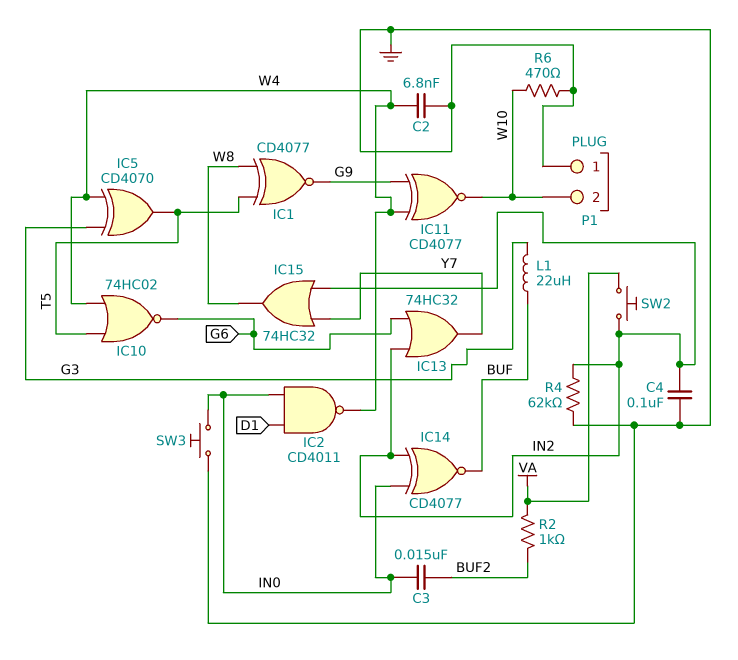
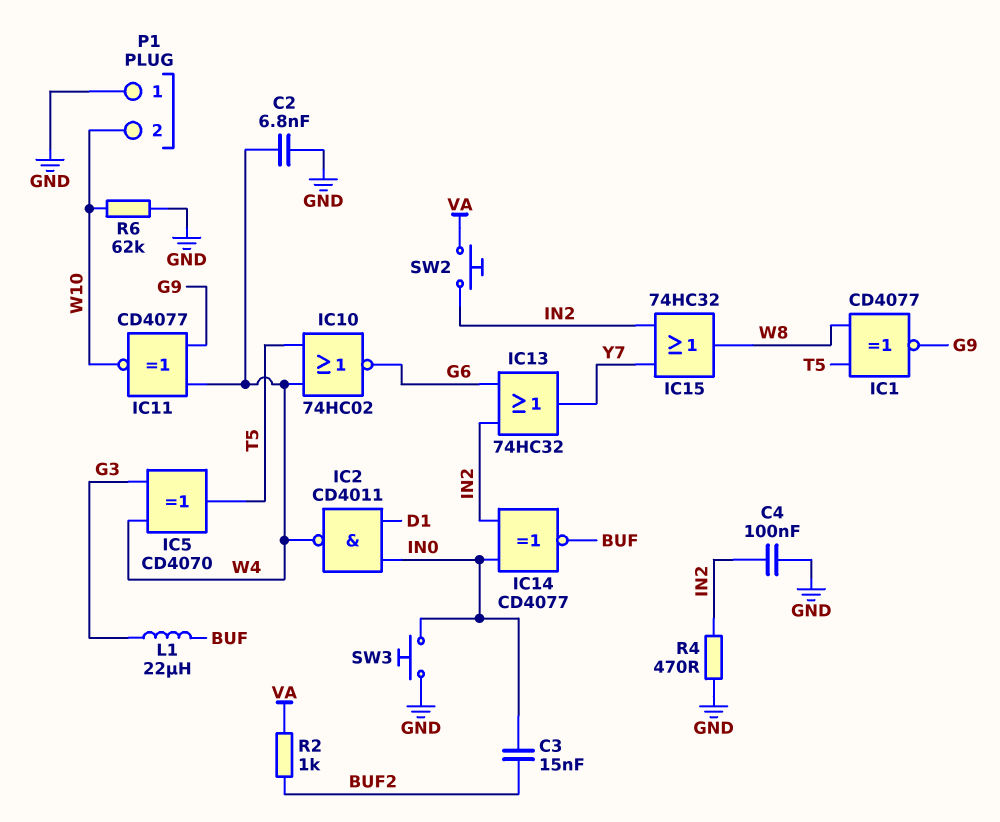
R4: 62k (GND, IN2) -> 470 (GND, IN2)
R6: 470 (GND, W10) -> 62k (GND, W10)

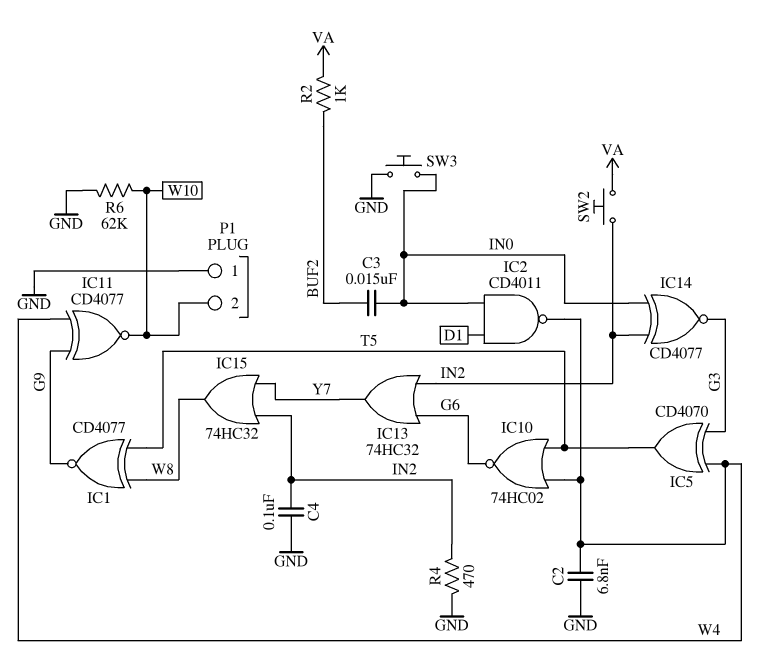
IC14: XNOR CD4077 (in IN0, in IN2, out BUF) -> XNOR CD4077 (in IN0, in IN2, out G3)
L1: 22uH (BUF, G3) -> none

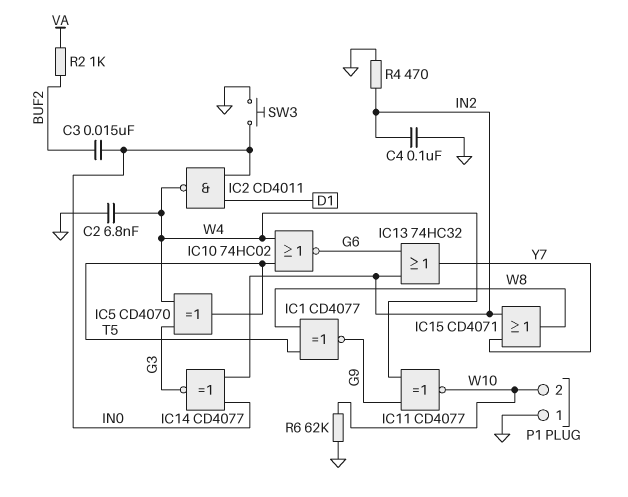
IC15: OR 74HC32 (in IN2, in Y7, out W8) -> OR CD4071 (in IN2, in Y7, out W8)
SW2: button (IN2, VA) -> none

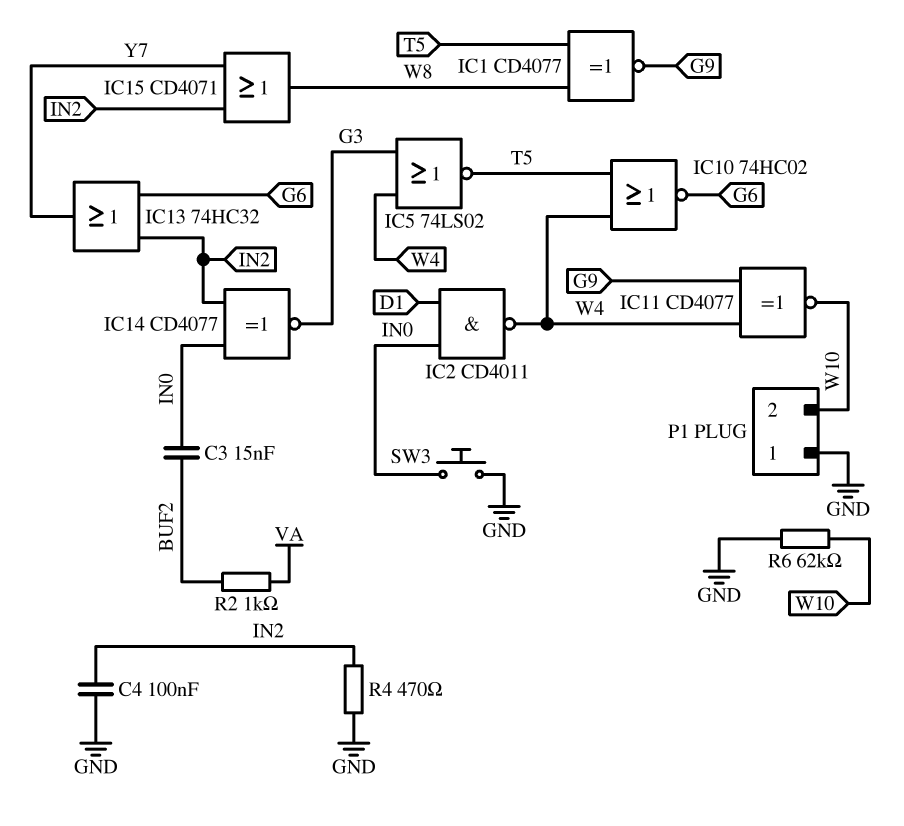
C2: 6.8nF (GND, W4) -> none
IC5: XOR CD4070 (in G3, in W4, out T5) -> NOR 74LS02 (in G3, in W4, out T5)

